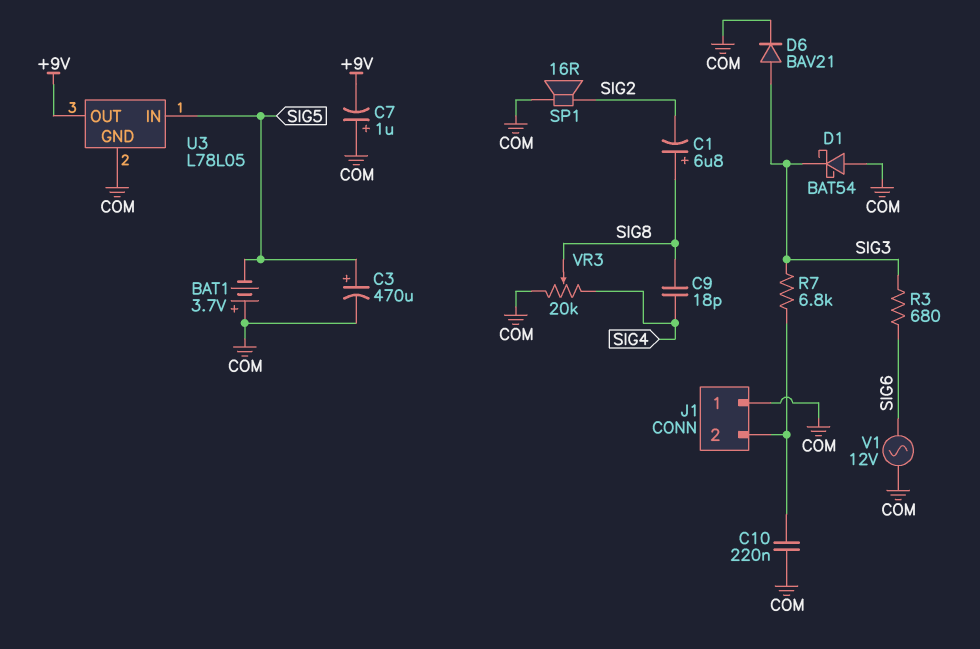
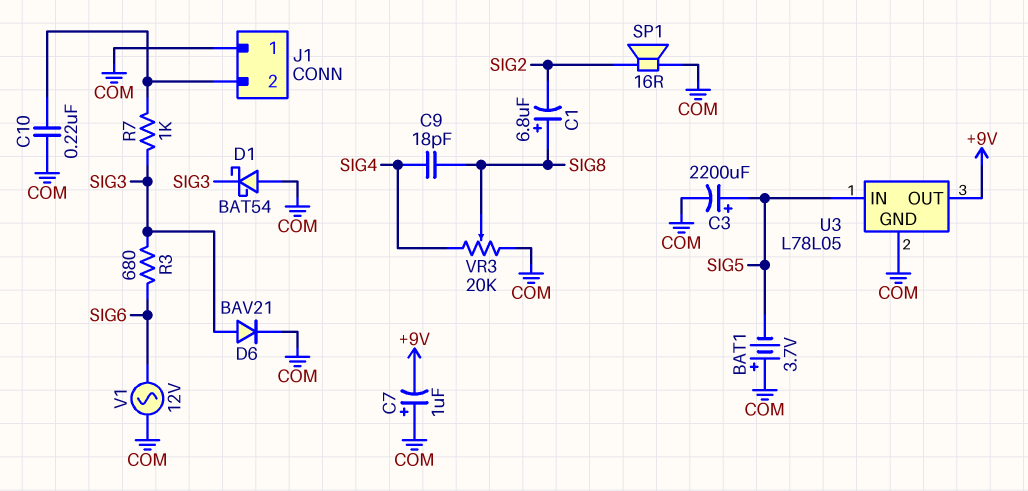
C3: 470uF (plus SIG5, minus COM) -> 2200uF (plus SIG5, minus COM)
R7: 6.8k (J1/2, SIG3) -> 1k (J1/2, SIG3)

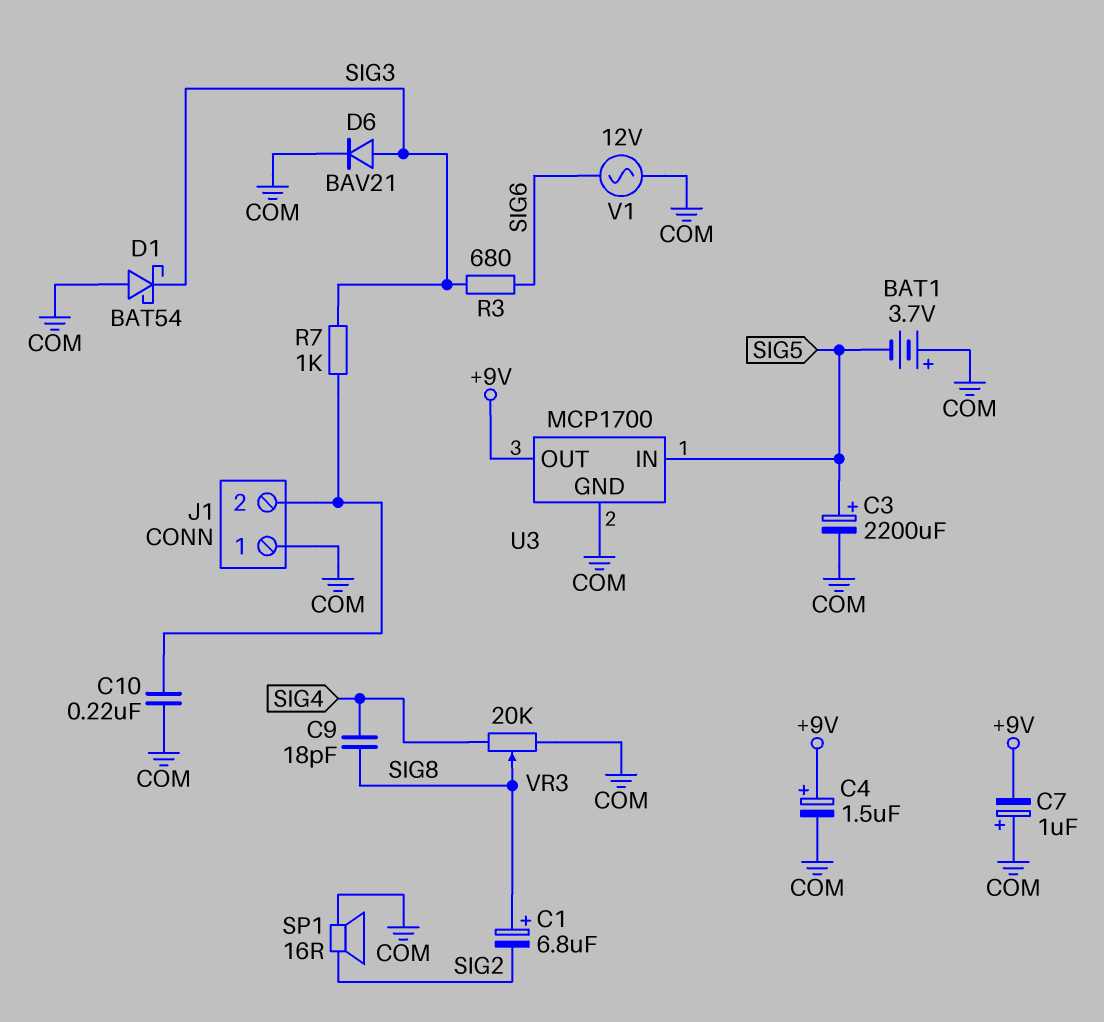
C4: none -> 1.5uF (plus +9V, minus COM)
U3: L78L05 -> MCP1700

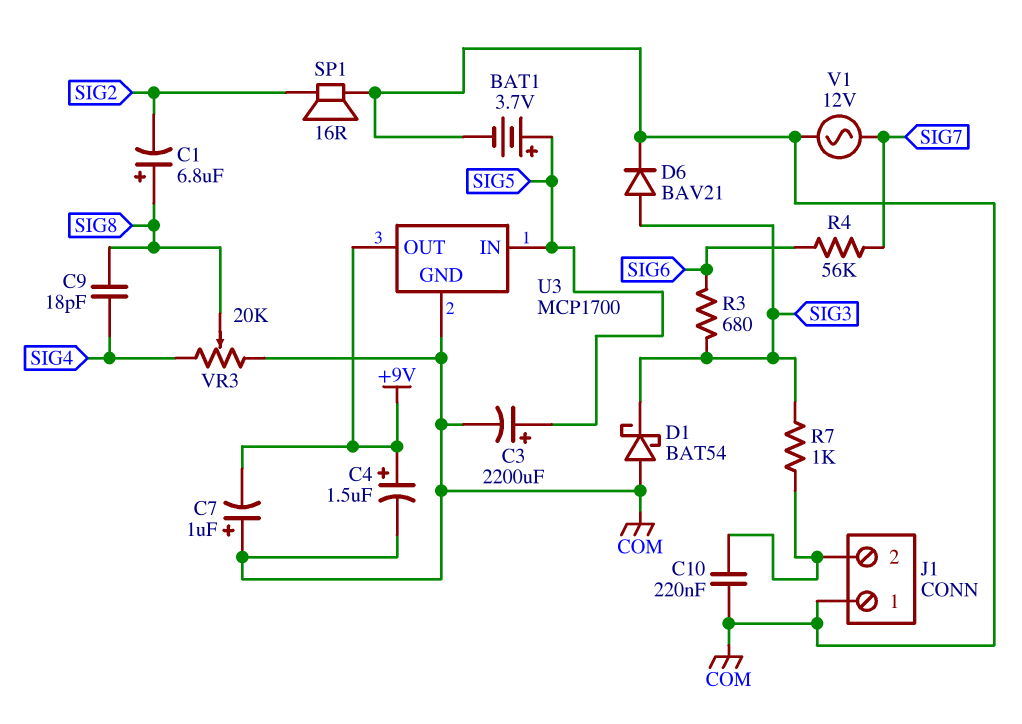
BAT1: 3.7V (plus COM, minus SIG5) -> 3.7V (plus SIG5, minus COM)
R4: none -> 56k (SIG6, SIG7)
V1: AC 12V (COM, SIG6) -> AC 12V (COM, SIG7)

